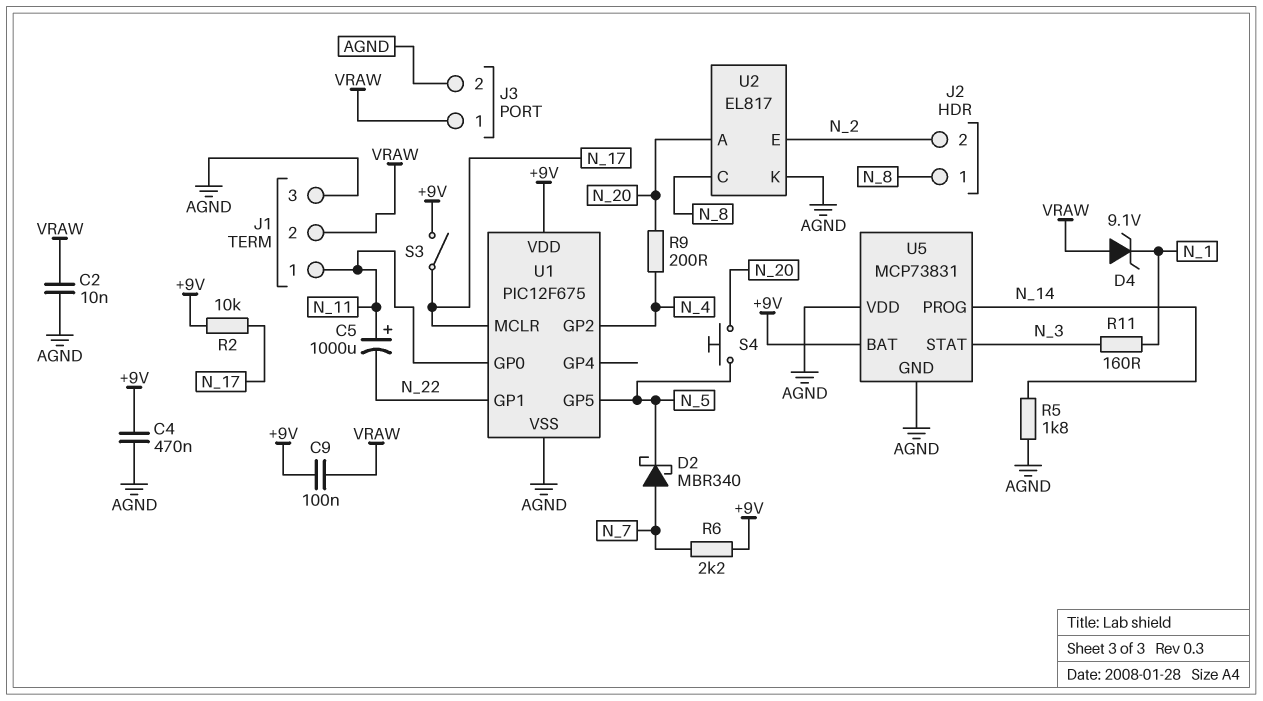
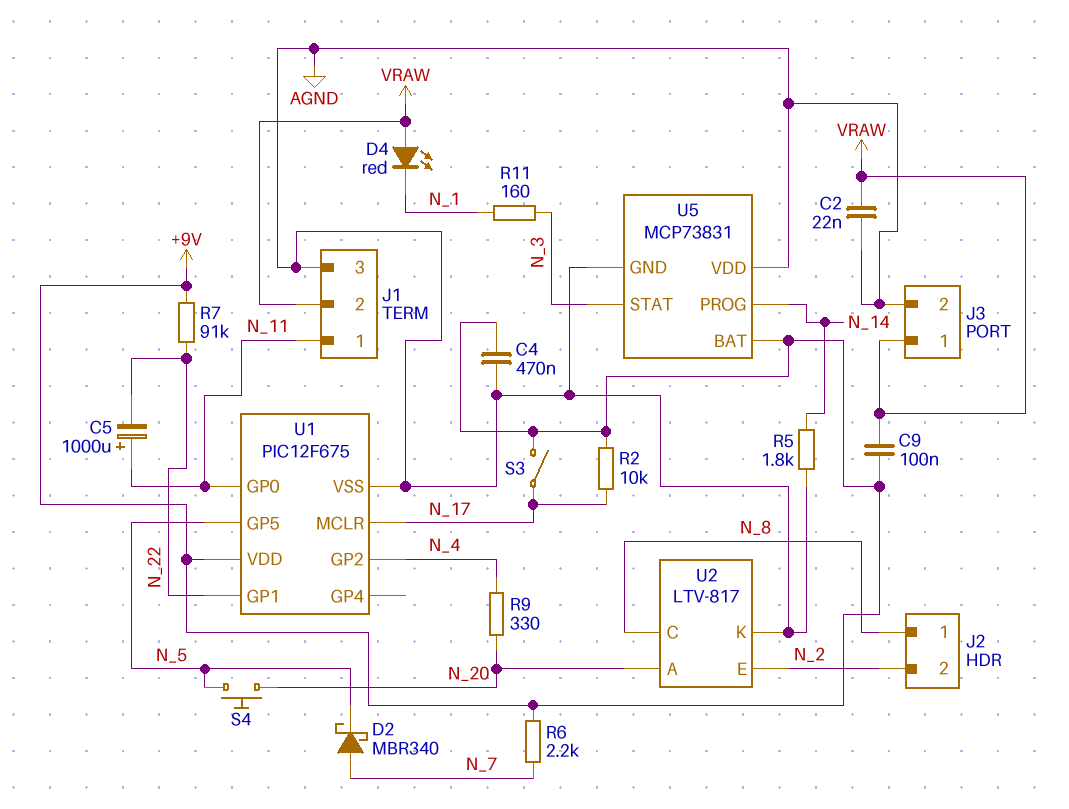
C2: 10nF (AGND, VRAW) -> 22nF (AGND, VRAW)
D4: zener 9.1V (A VRAW, K N_1) -> LED red (A VRAW, K N_1)
R7: none -> 91k (+9V, N_22)
R9: 200 (N_4, N_20) -> 330 (N_4, N_20)
U2: EL817 -> LTV-817

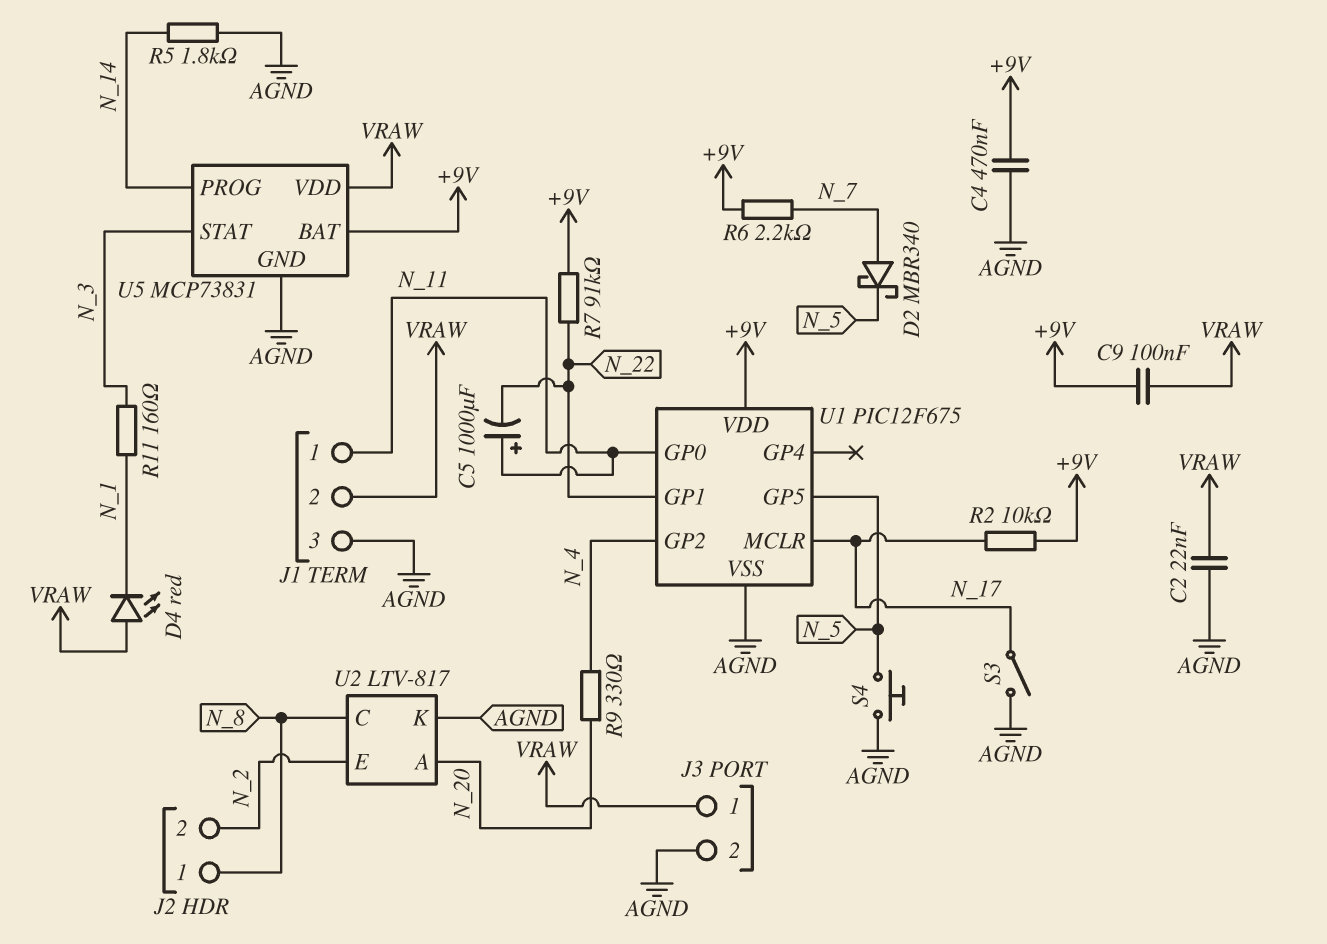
S3: switch (+9V, N_17) -> switch (AGND, N_17)
S4: button (N_5, N_20) -> button (AGND, N_5)
U5 pin VDD: AGND -> VRAW

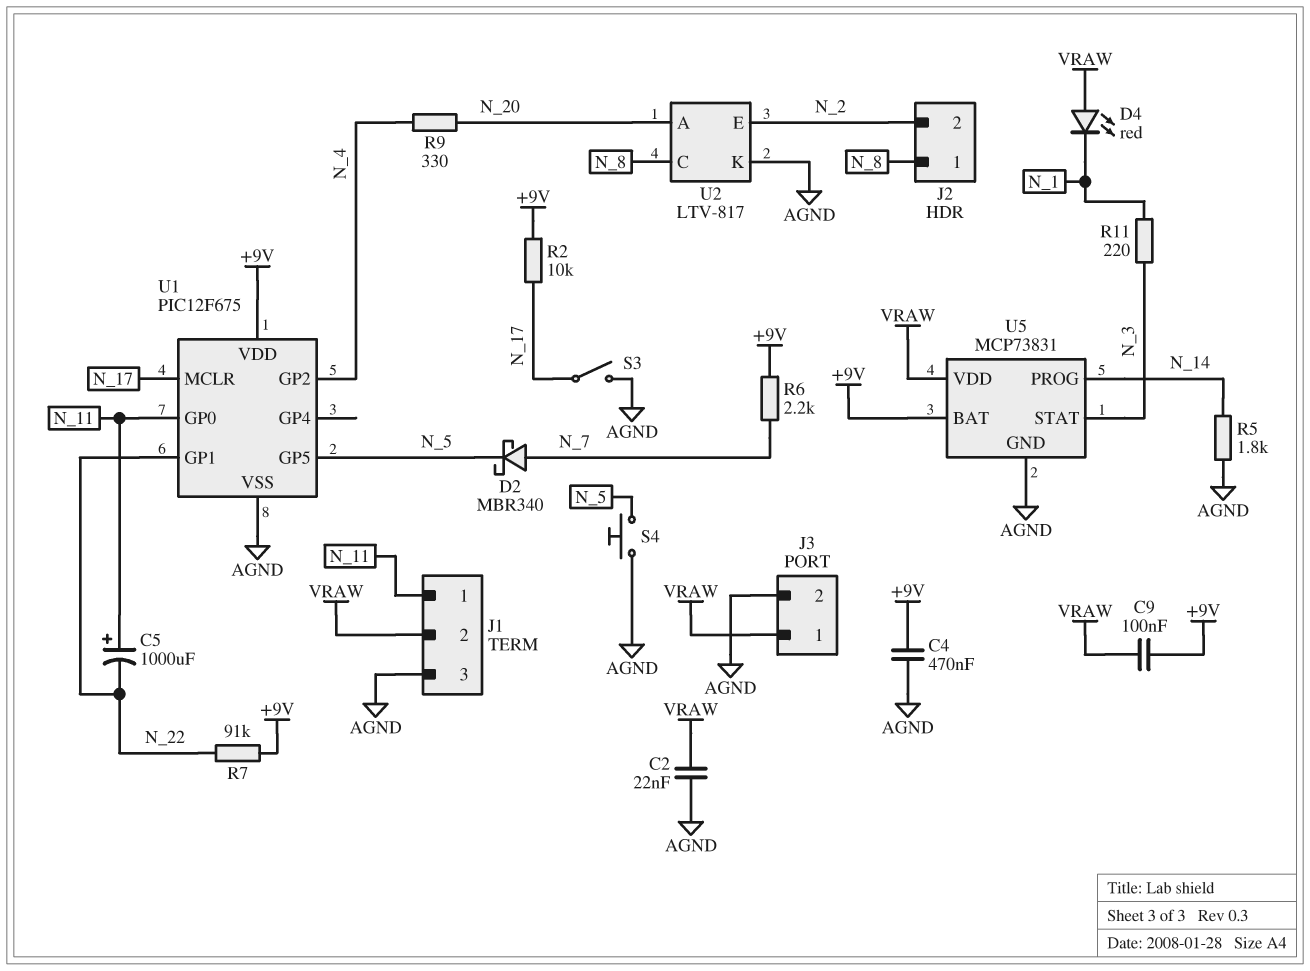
R11: 160 (N_1, N_3) -> 220 (N_1, N_3)

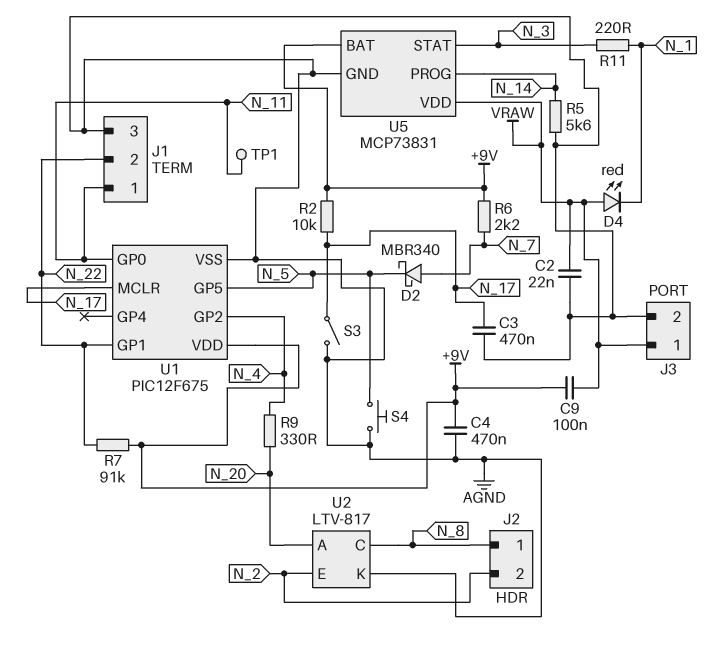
C3: none -> 470nF (AGND, N_17)
C5: 1000uF (plus N_11, minus N_22) -> none
J1 pin 2: VRAW -> N_22
R5: 1.8k (AGND, N_14) -> 5.6k (AGND, N_14)
TP1: none -> test point (N_11)

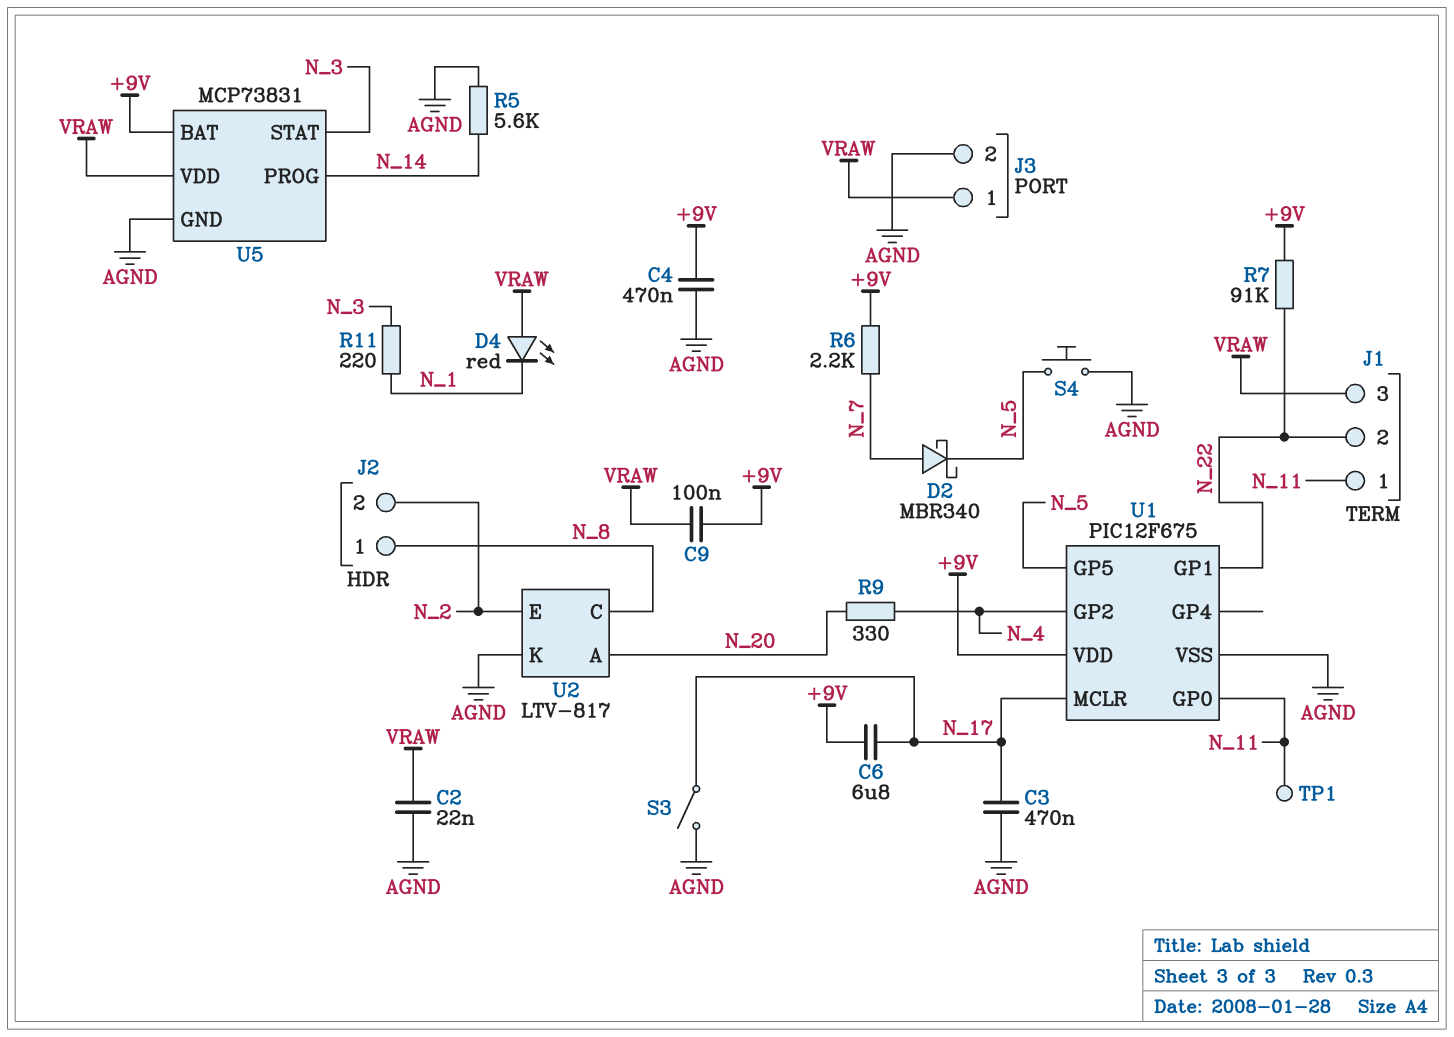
C6: none -> 6.8uF (+9V, N_17)
J1 pin 3: AGND -> VRAW
R2: 10k (+9V, N_17) -> none

